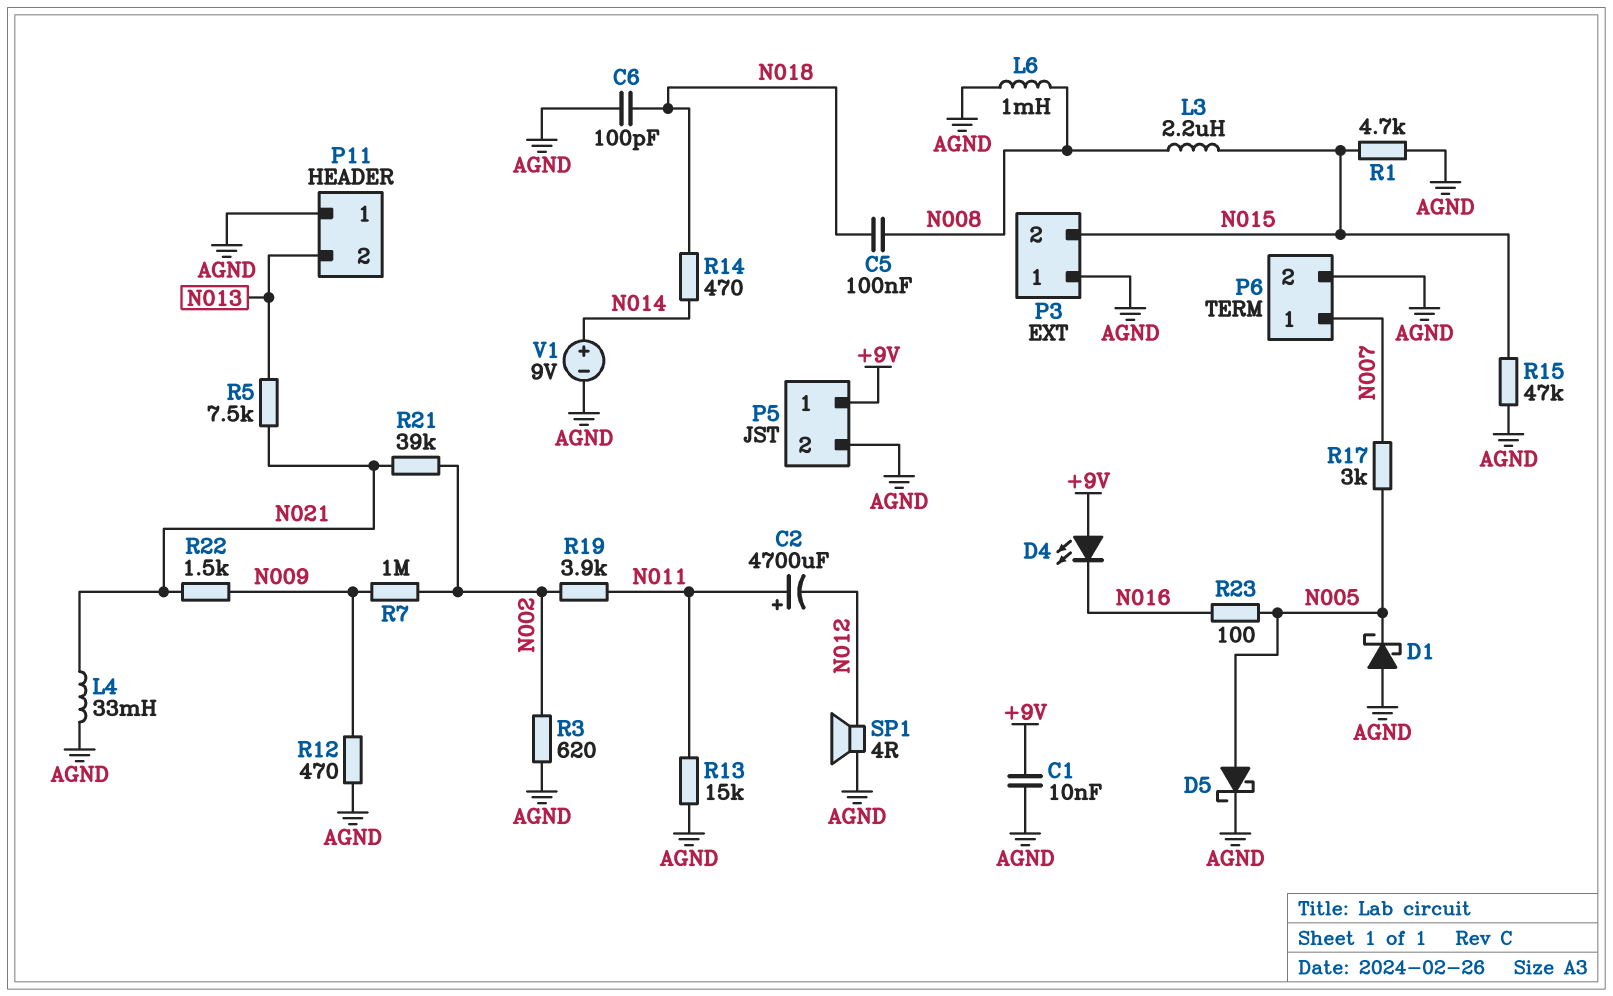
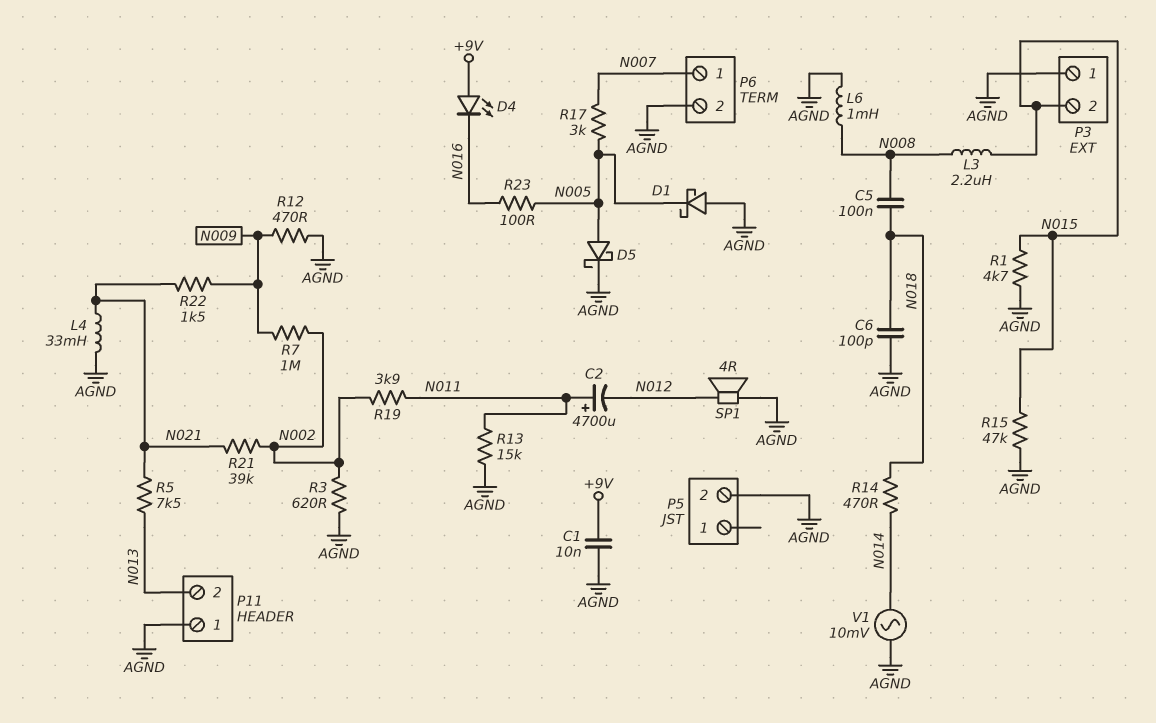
P5 pin 1: +9V -> none
V1: 9V (plus N014, minus AGND) -> AC 10mV (AGND, N014)

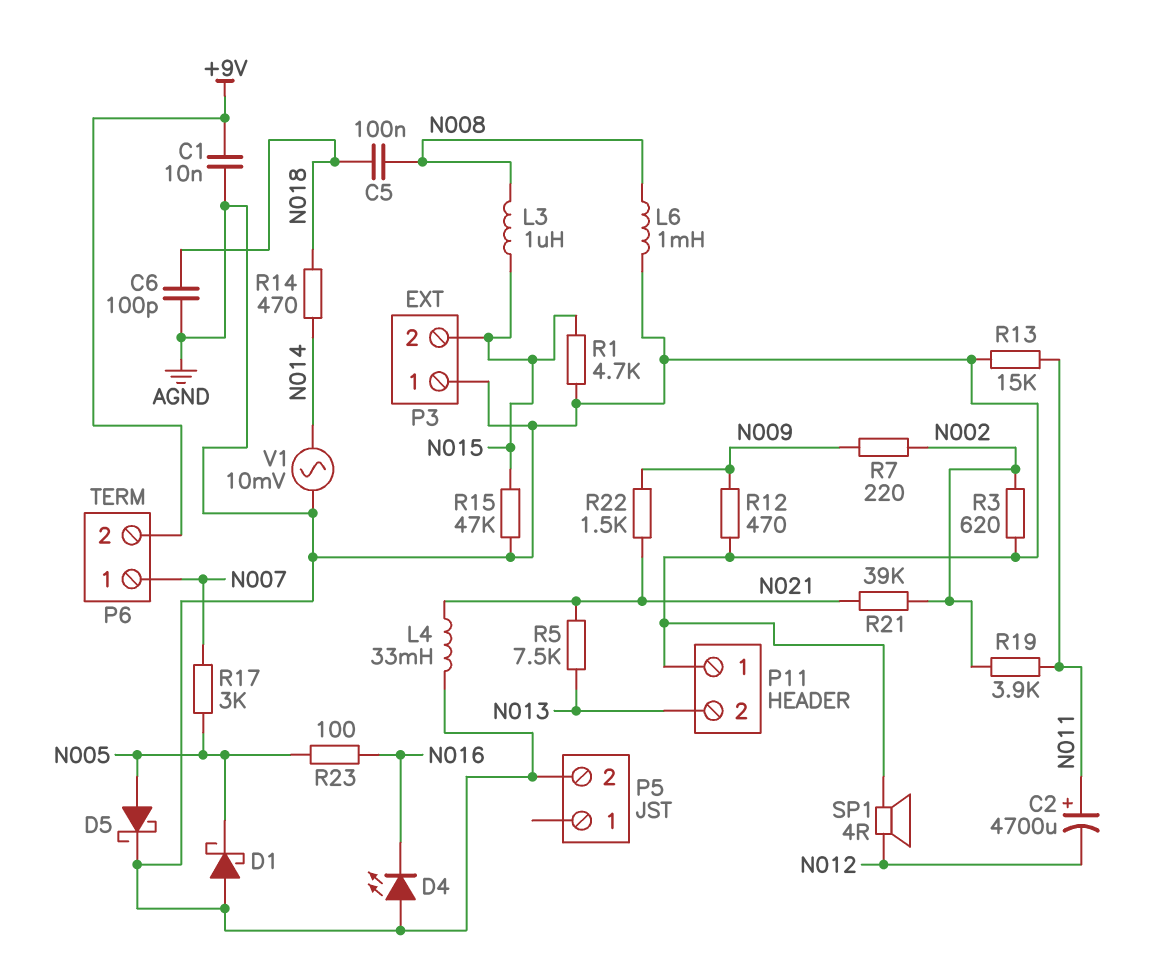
D4: LED (A +9V, K N016) -> LED (A AGND, K N016)
L3: 2.2uH (N008, N015) -> 1uH (N008, N015)
P6 pin 2: AGND -> +9V
R7: 1M (N002, N009) -> 220 (N002, N009)

